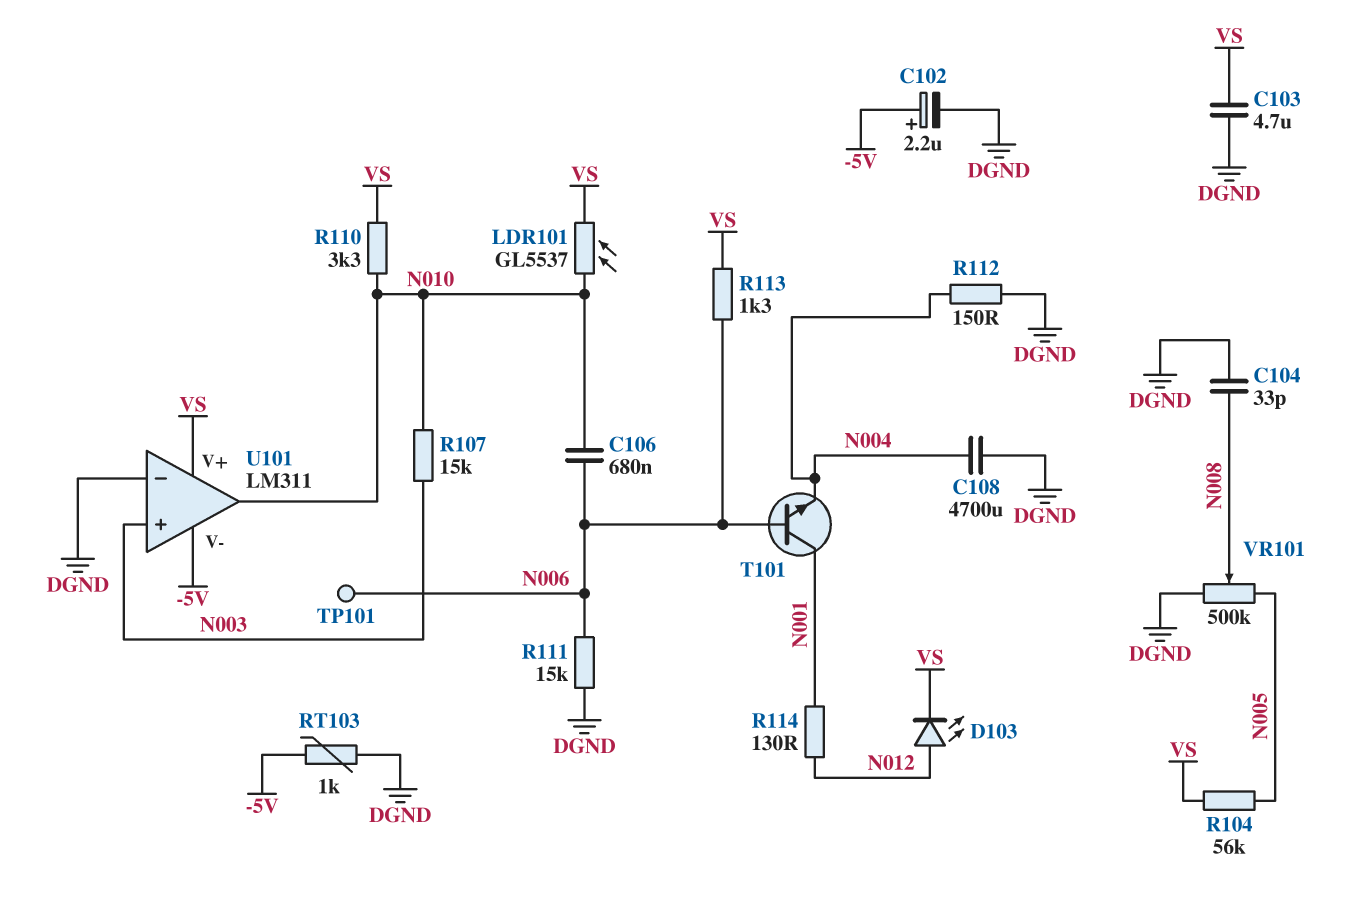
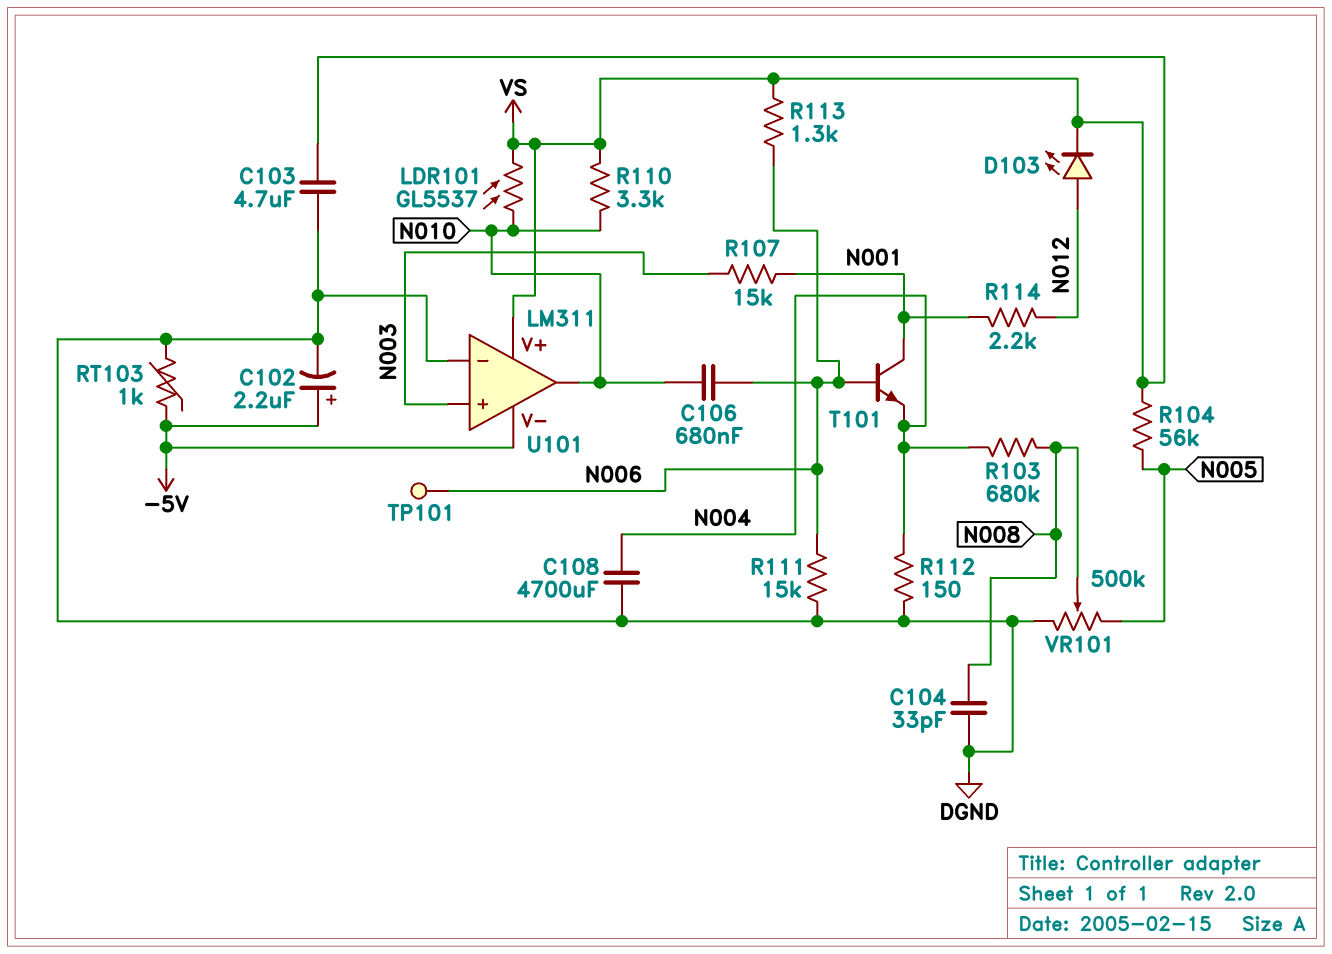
R103: none -> 680k (N004, N008)
R107: 15k (N003, N010) -> 15k (N001, N003)
R114: 130 (N001, N012) -> 2.2k (N001, N012)

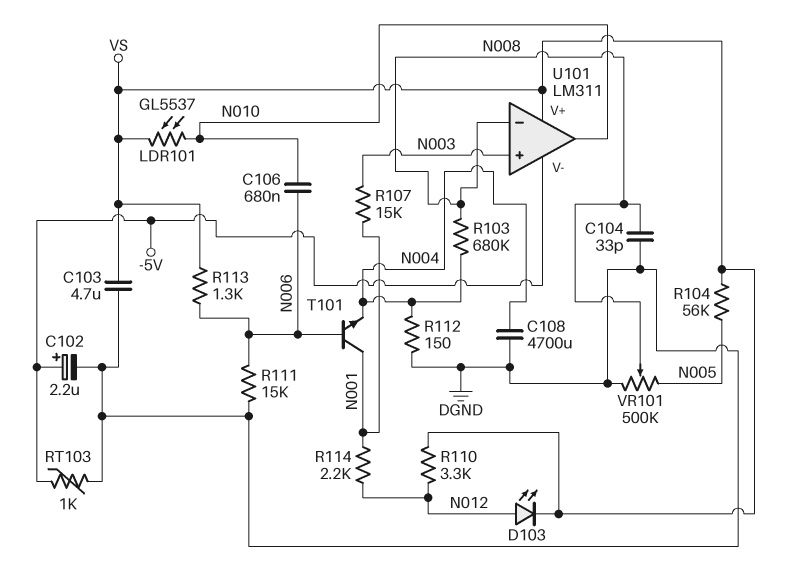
R110: 3.3k (N010, VS) -> 3.3k (N012, VS)
TP101: test point (N006) -> none
U101 pin in-: DGND -> N008

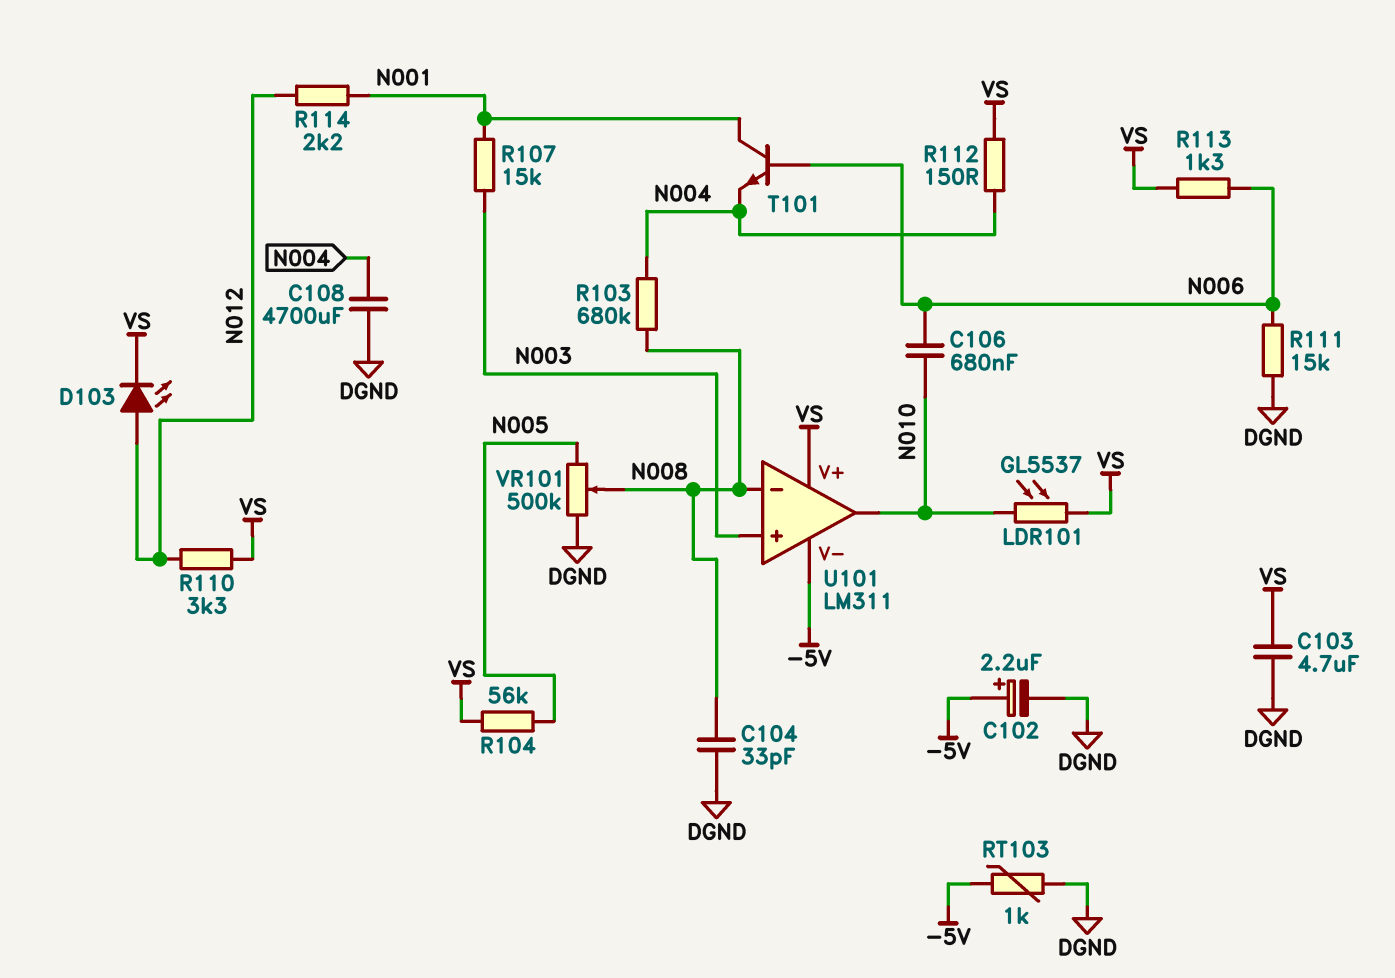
R112: 150 (DGND, N004) -> 150 (N004, VS)

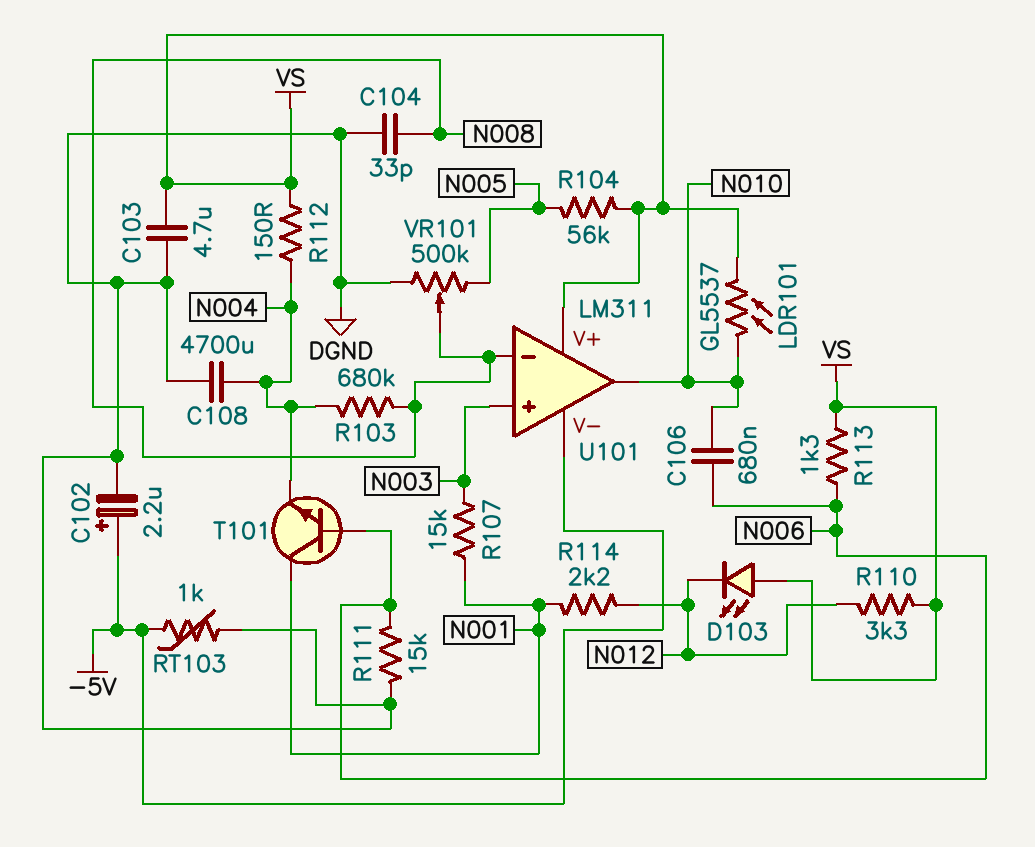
D103: LED (A N012, K VS) -> LED (A VS, K N012)

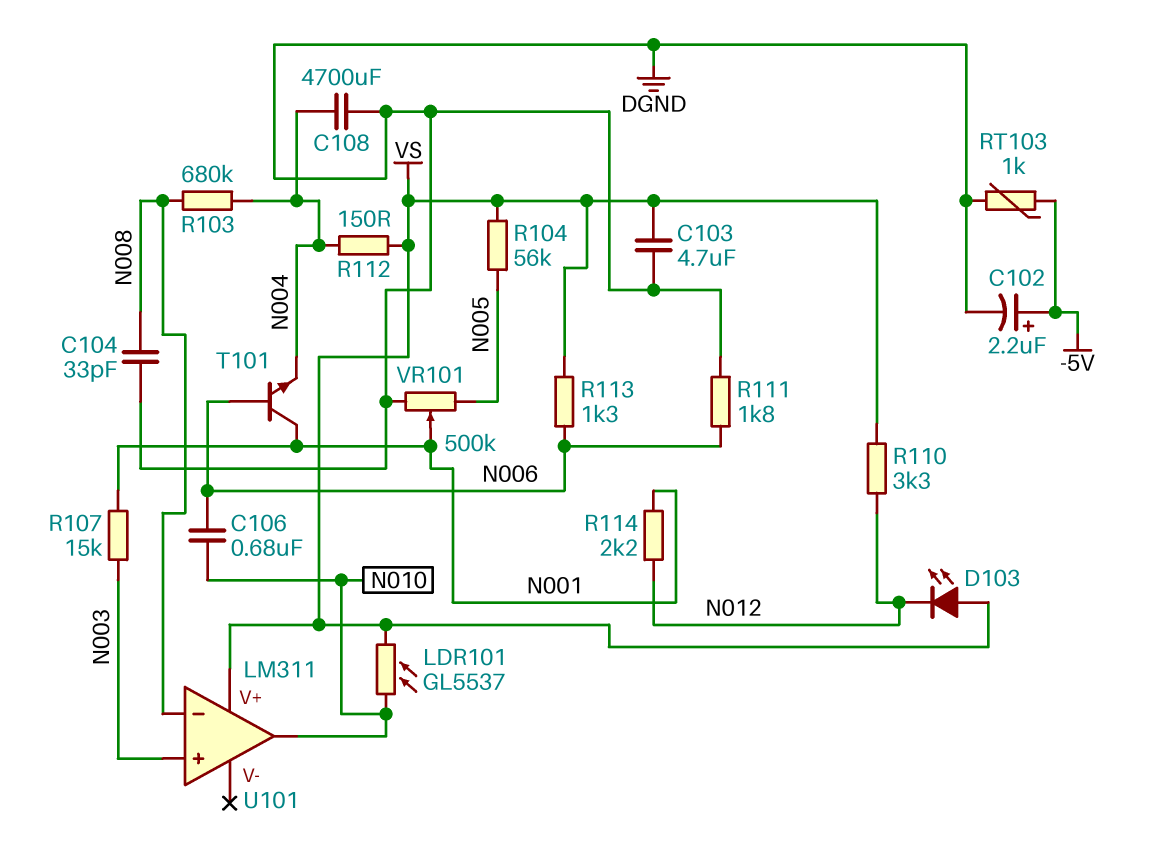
R111: 15k (DGND, N006) -> 1.8k (DGND, N006)
U101 pin V-: -5V -> none
VR101: 500k (DGND, N005, wiper N008) -> 500k (DGND, N005, wiper N001)

